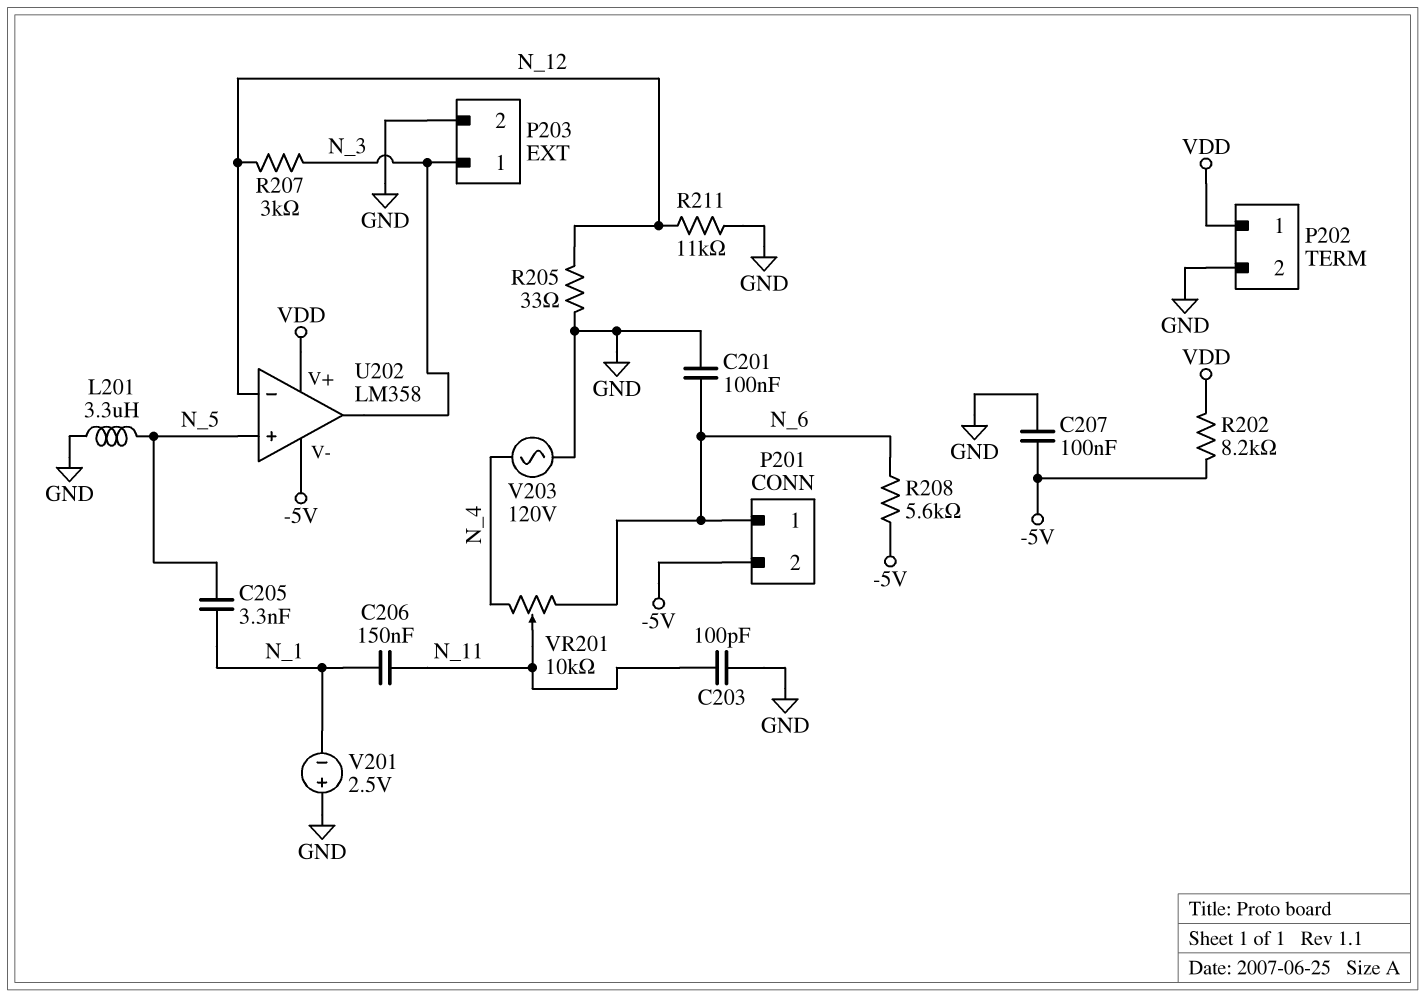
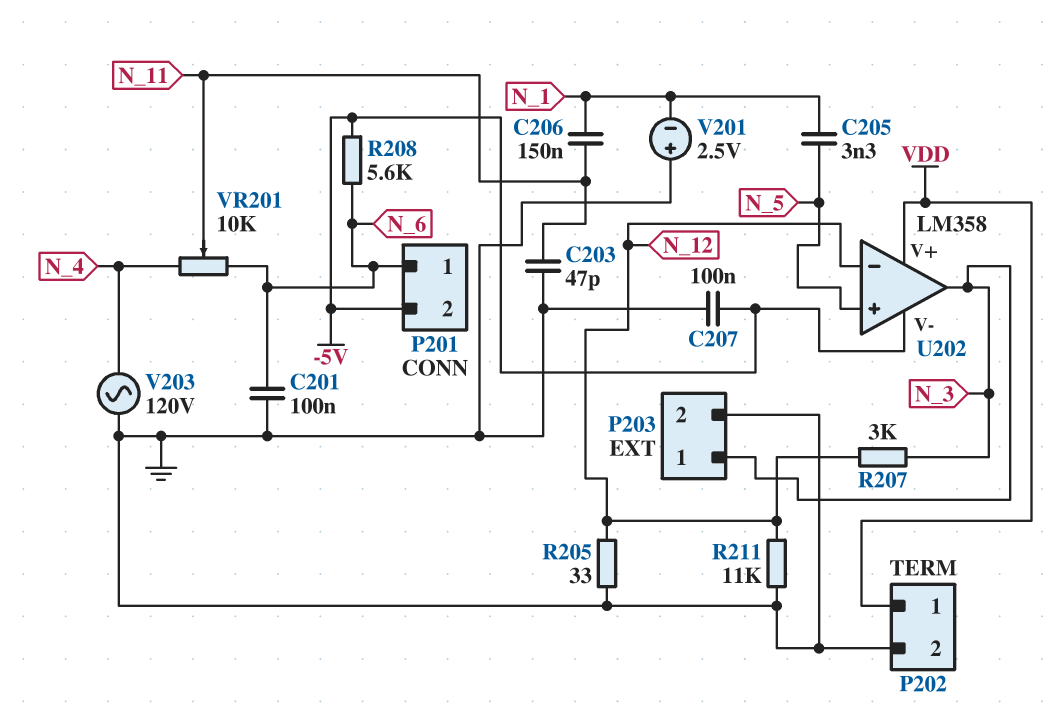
C203: 100pF (GND, N_11) -> 47pF (GND, N_11)
L201: 3.3uH (GND, N_5) -> none
R202: 8.2k (-5V, VDD) -> none

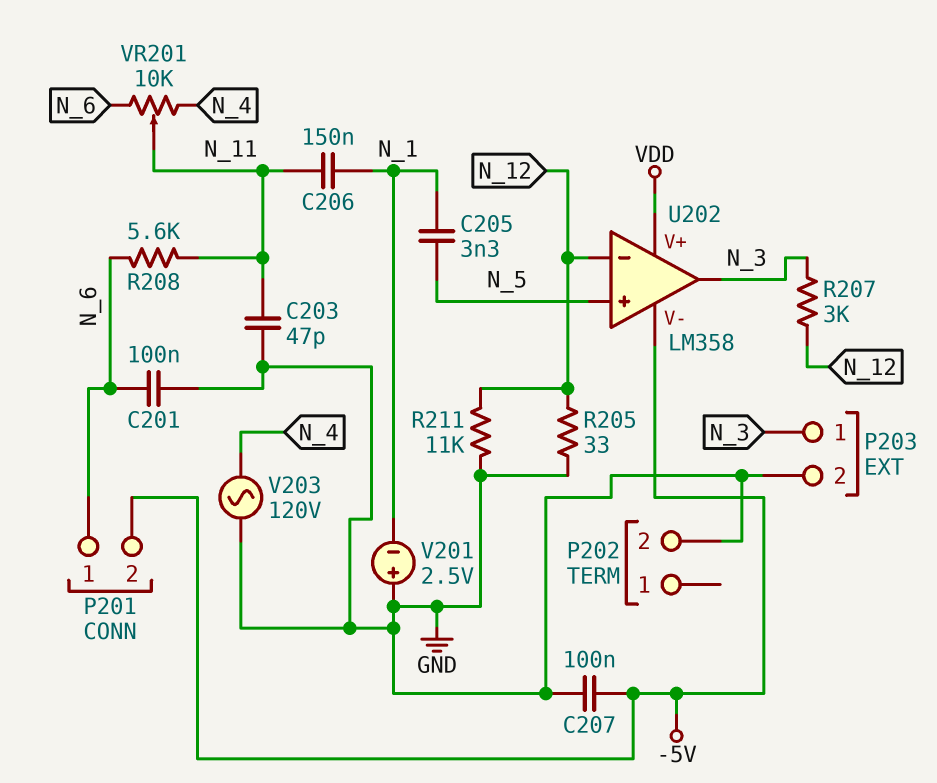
P202 pin 1: VDD -> none
R208: 5.6k (-5V, N_6) -> 5.6k (N_6, N_11)

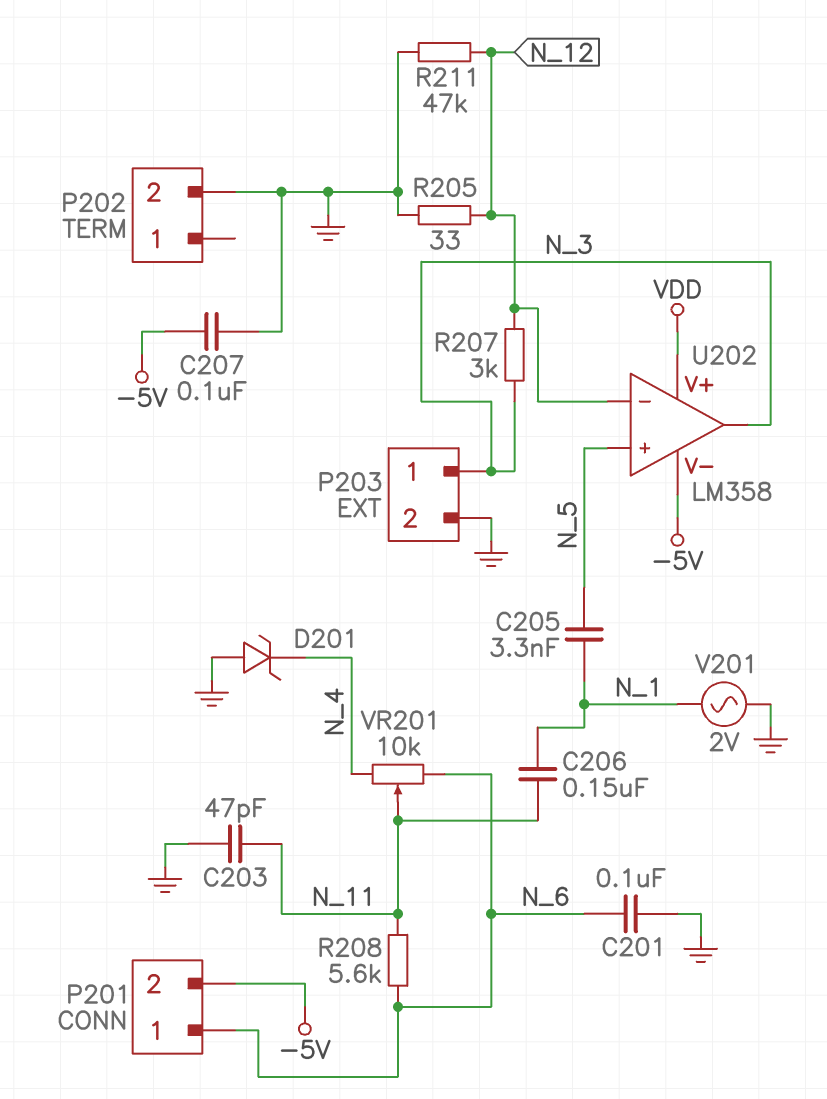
D201: none -> zener (A GND, K N_4)
R211: 11k (GND, N_12) -> 47k (GND, N_12)
V201: 2.5V (plus GND, minus N_1) -> AC 2V (GND, N_1)
V203: AC 120V (GND, N_4) -> none

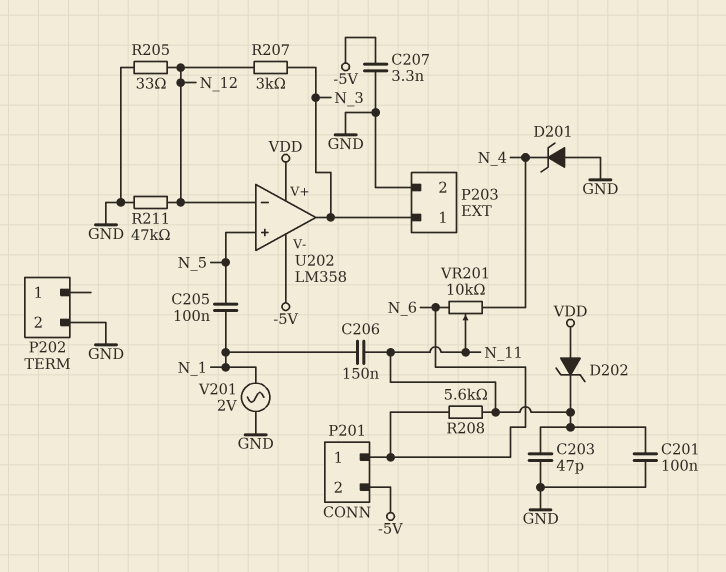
C201: 100nF (GND, N_6) -> 100nF (GND, N_11)
C205: 3.3nF (N_1, N_5) -> 100nF (N_1, N_5)
C207: 100nF (-5V, GND) -> 3.3nF (-5V, GND)
D202: none -> zener (A VDD, K N_11)

